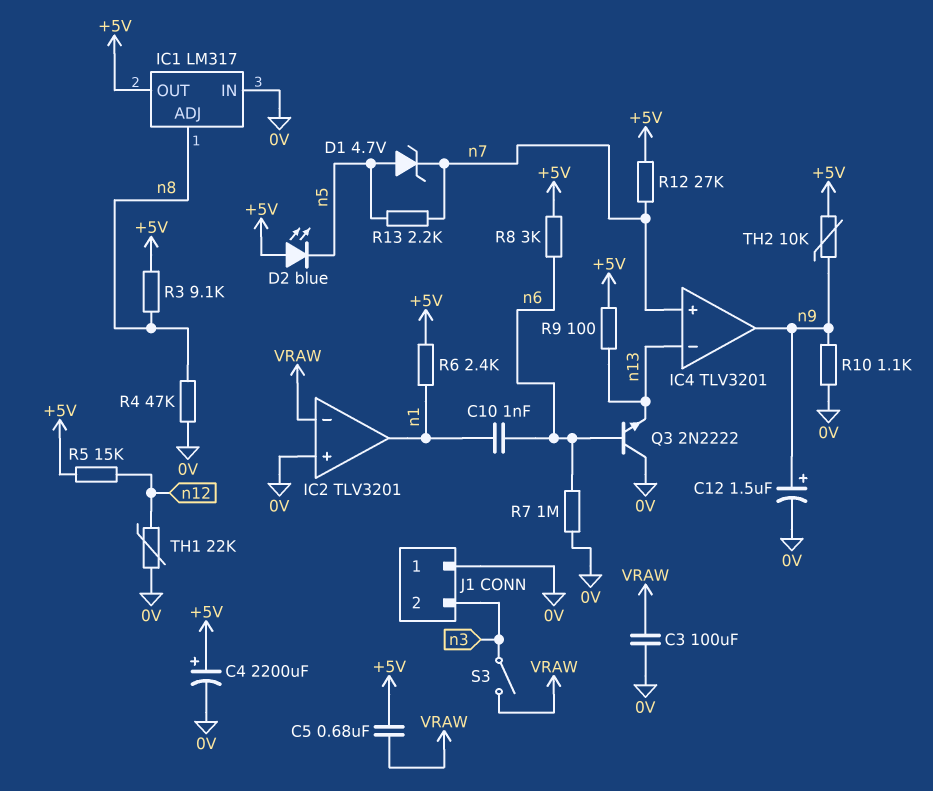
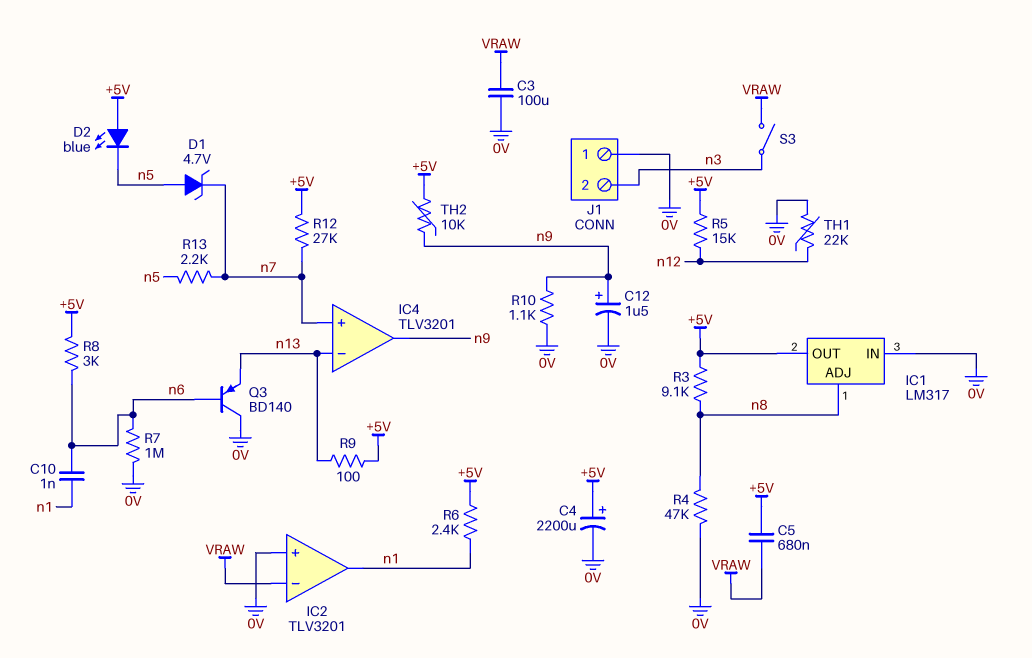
Q3: NPN 2N2222 (B n6, C 0V, E n13) -> PNP BD140 (B n6, C 0V, E n13)

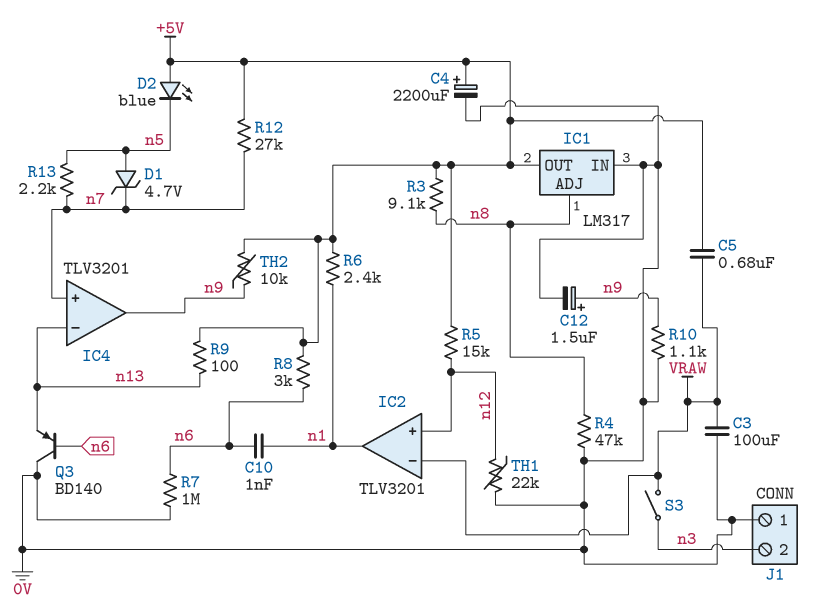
IC2 pin in+: 0V -> n12

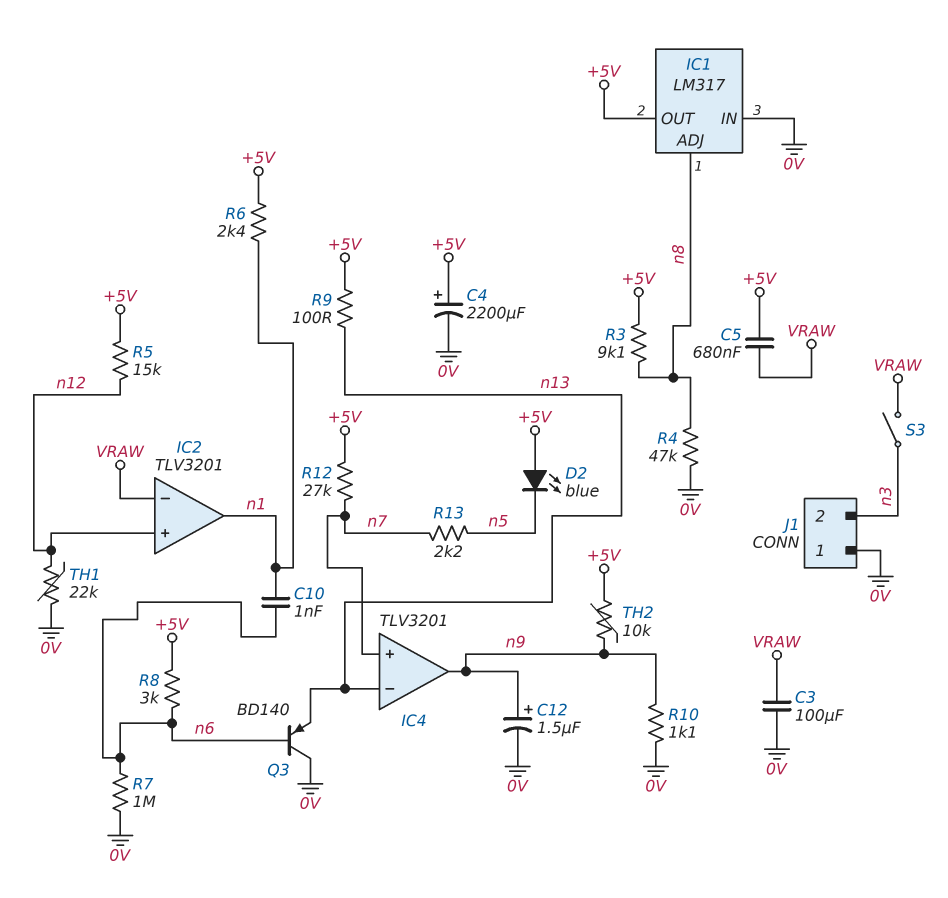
D1: zener 4.7V (A n5, K n7) -> none

